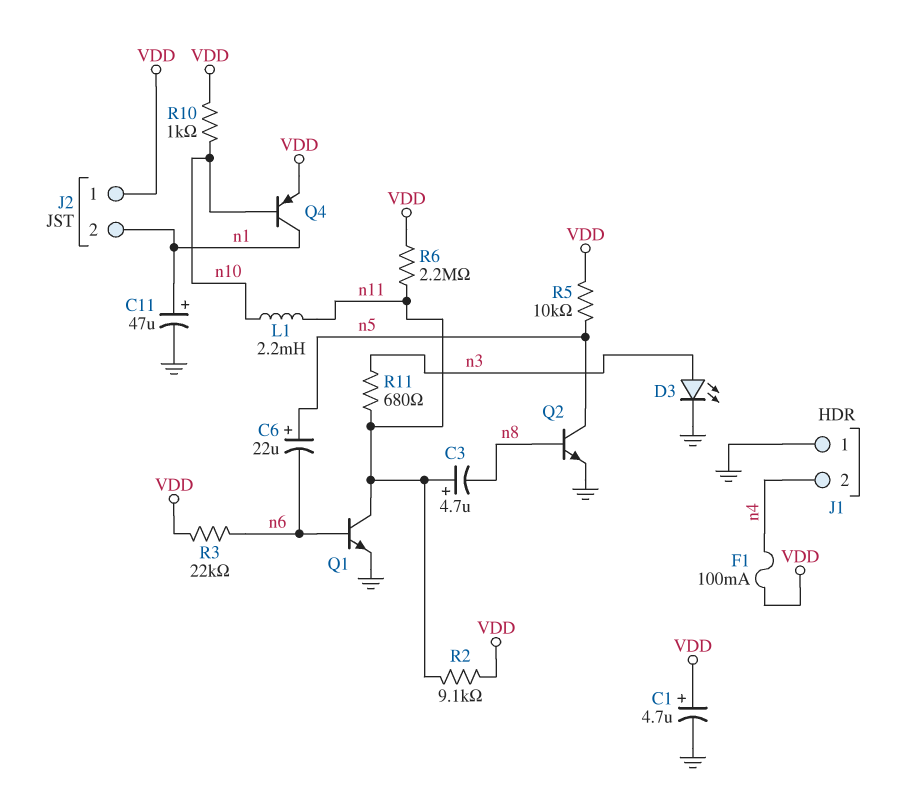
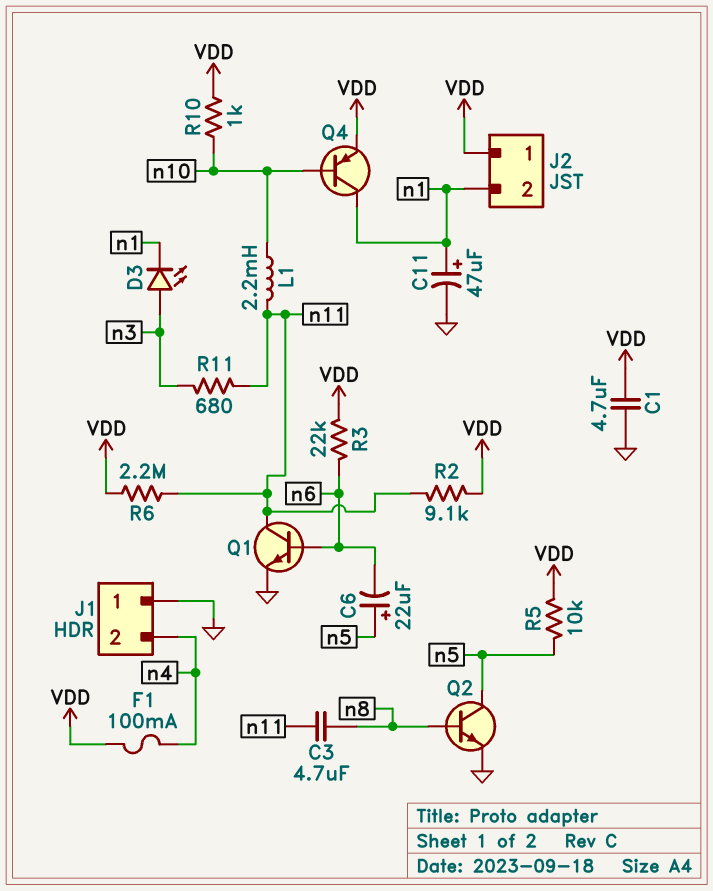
C1: 4.7uF (plus VDD, minus GND) -> 4.7uF (GND, VDD)
C3: 4.7uF (plus n11, minus n8) -> 4.7uF (n8, n11)
D3: LED (A n3, K GND) -> LED (A n3, K n1)

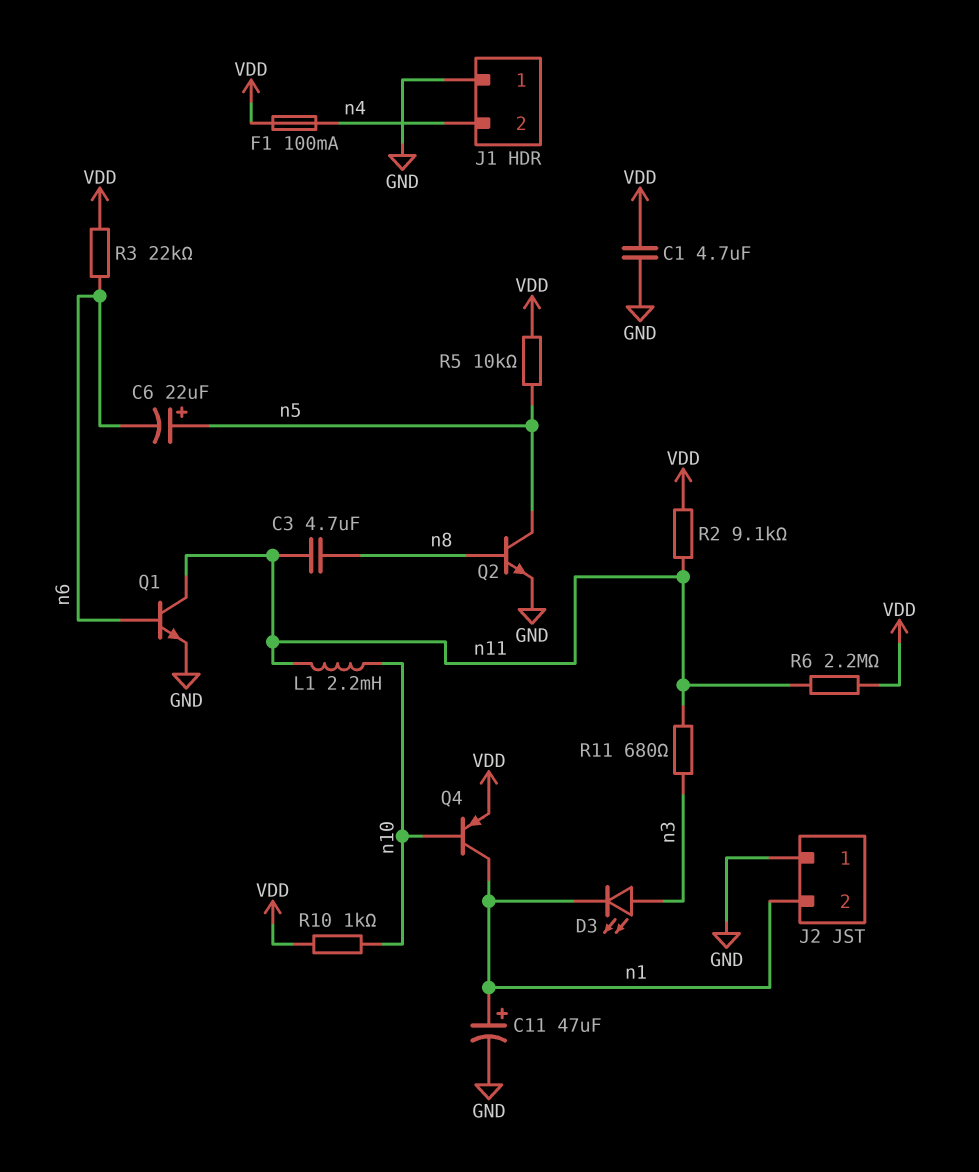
J2 pin 1: VDD -> GND

